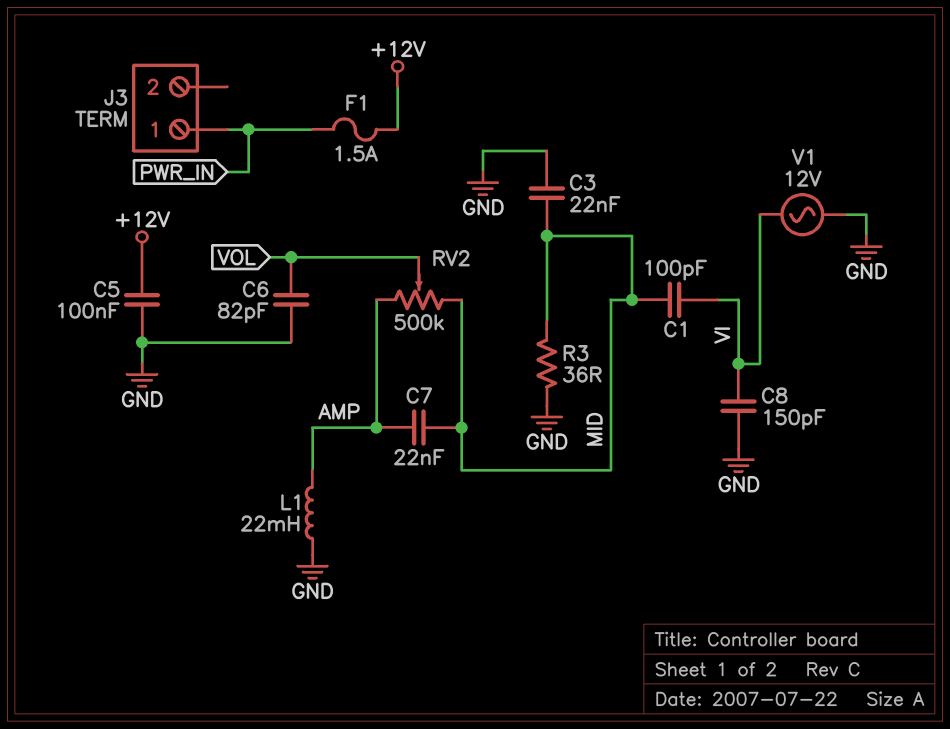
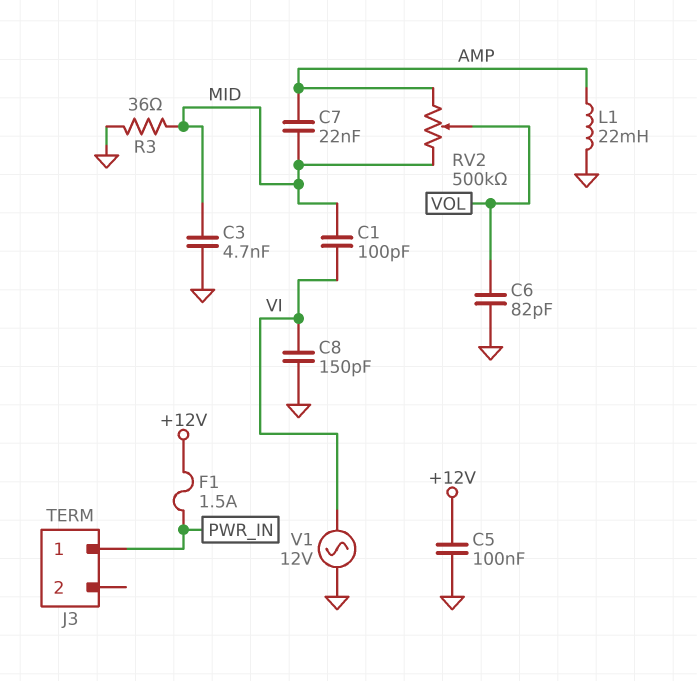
C3: 22nF (GND, MID) -> 4.7nF (GND, MID)

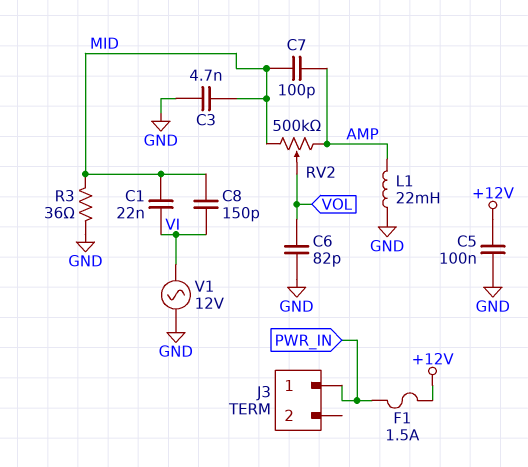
C1: 100pF (MID, VI) -> 22nF (MID, VI)
C7: 22nF (AMP, MID) -> 100pF (AMP, MID)
C8: 150pF (GND, VI) -> 150pF (MID, VI)

